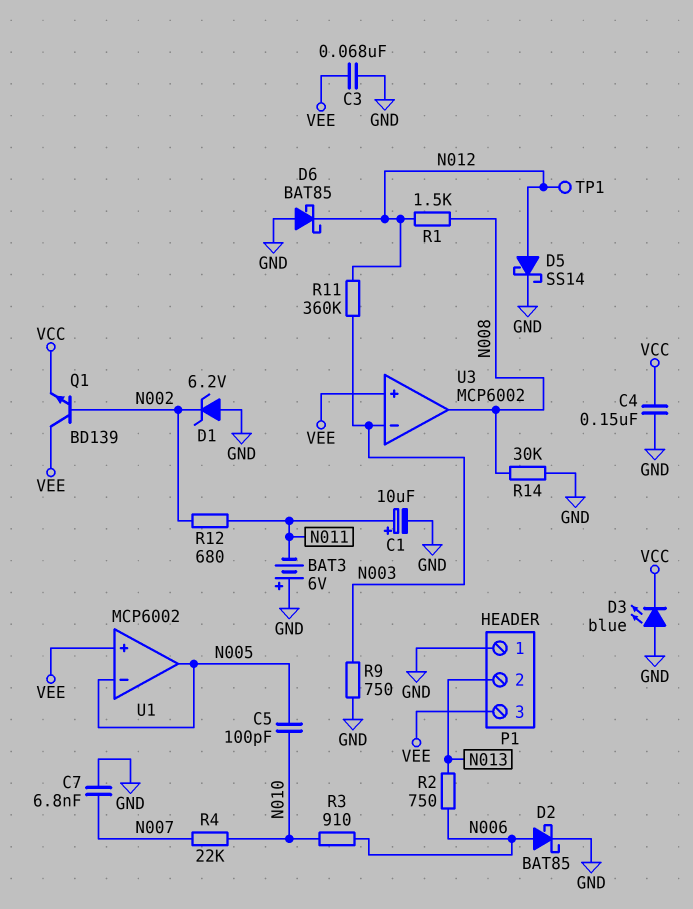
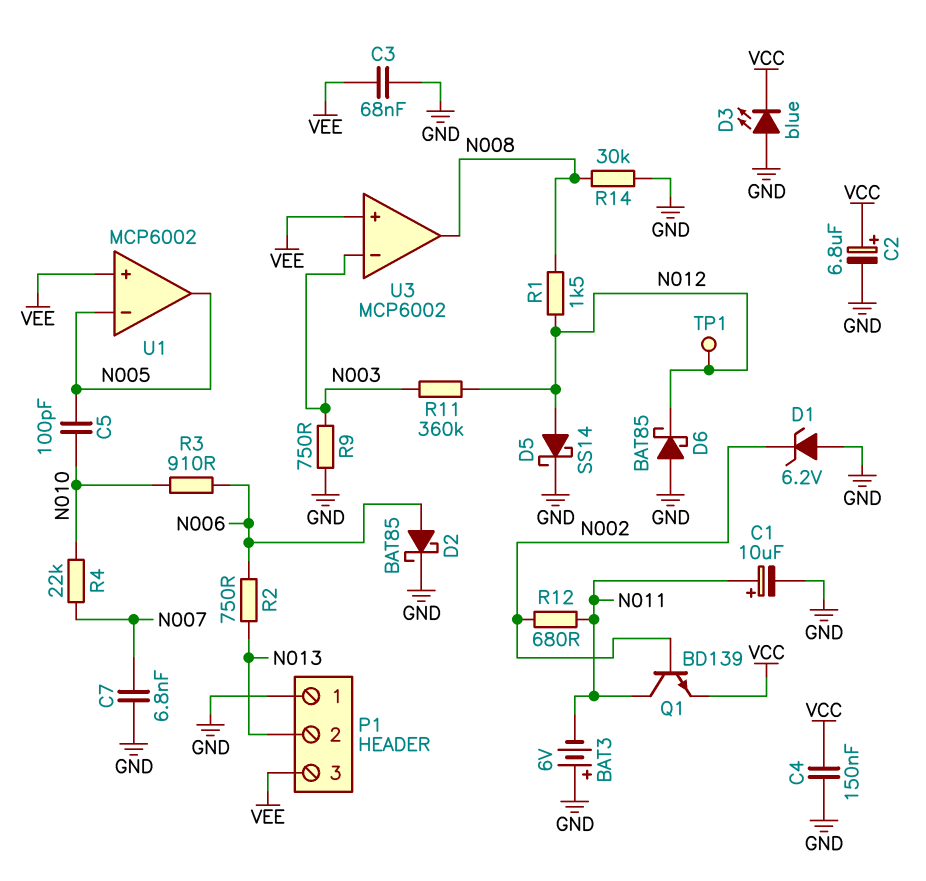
C2: none -> 6.8uF (plus VCC, minus GND)
Q1: NPN BD139 (B N002, C VEE, E VCC) -> NPN BD139 (B N002, C N011, E VCC)

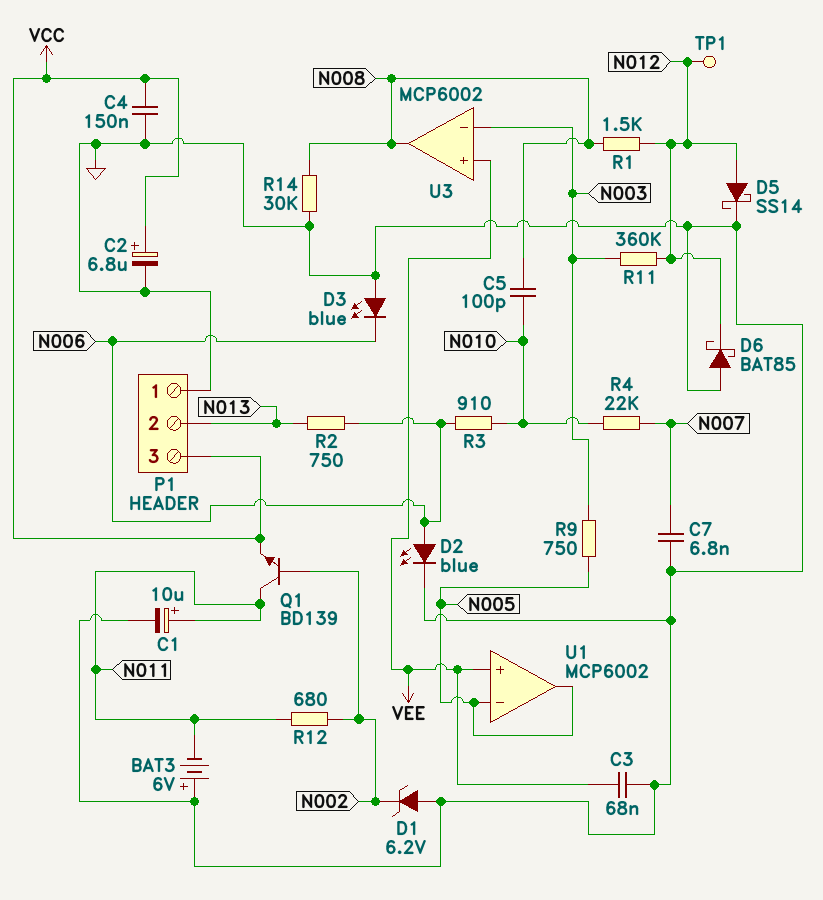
C5: 100pF (N005, N010) -> 100pF (N008, N010)
D2: schottky BAT85 (A N006, K GND) -> LED blue (A N006, K GND)
D3: LED blue (A GND, K VCC) -> LED blue (A GND, K N006)
P1 pin 3: VEE -> VCC
R9: 750 (GND, N003) -> 750 (N003, N005)

